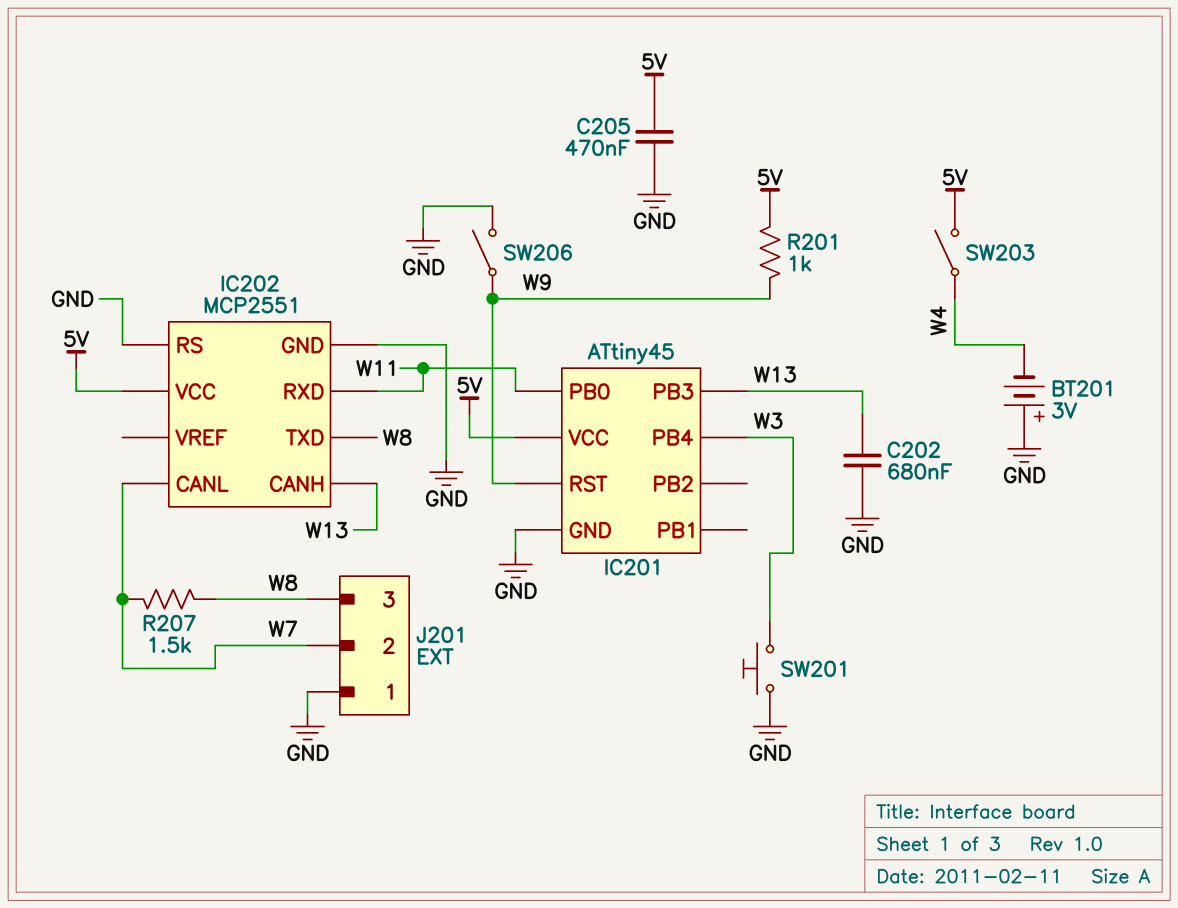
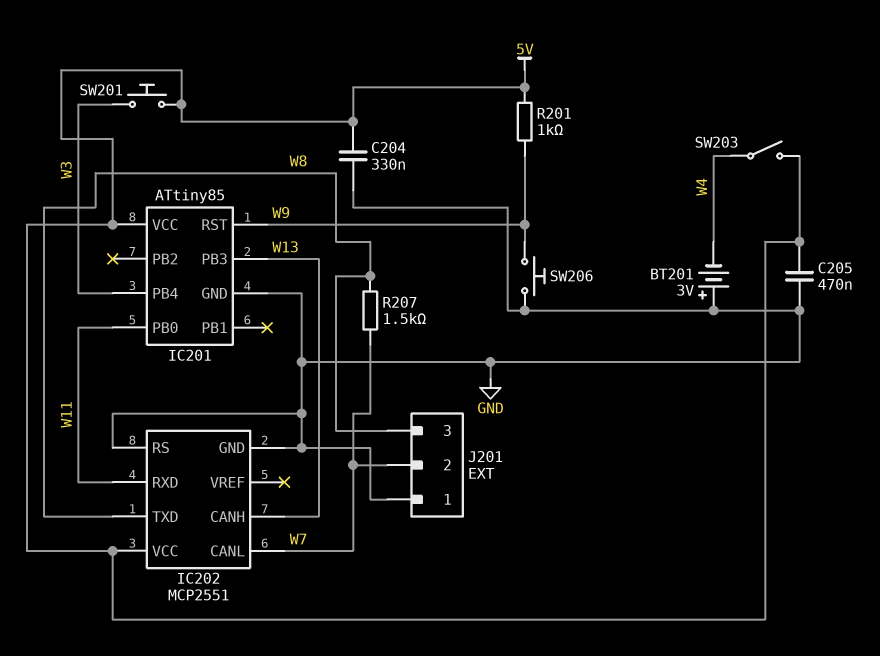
C202: 680nF (GND, W13) -> none
C204: none -> 330nF (5V, GND)
IC201: ATtiny45 -> ATtiny85
SW201: button (GND, W3) -> button (5V, W3)
SW206: switch (GND, W9) -> button (GND, W9)

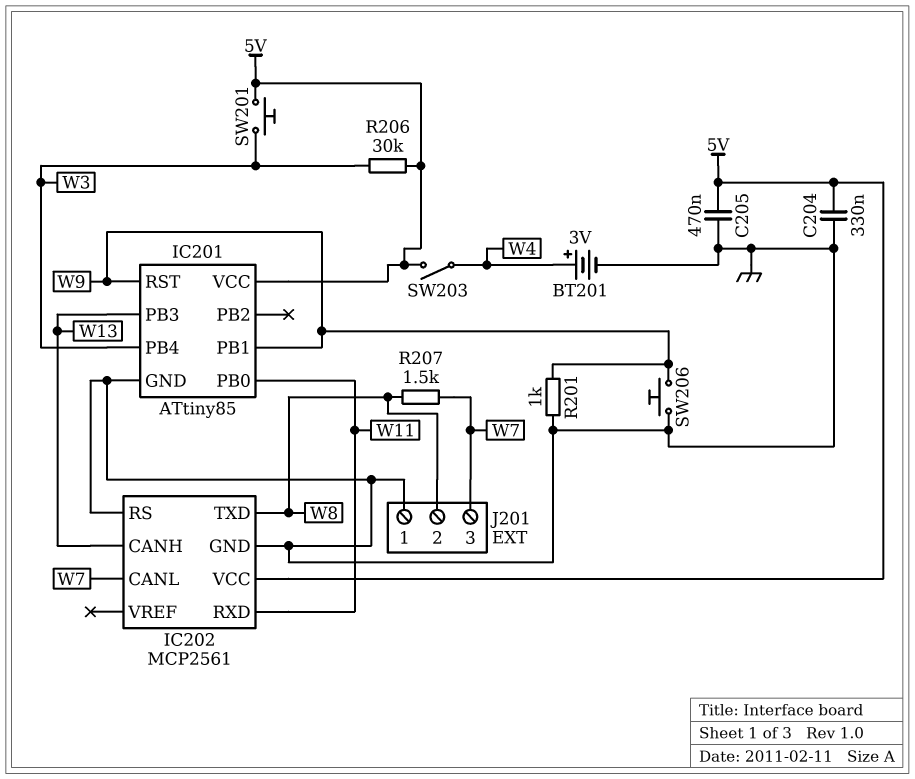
BT201: 3V (plus GND, minus W4) -> 3V (plus W4, minus GND)
IC201 pin PB1: none -> W9
IC202: MCP2551 -> MCP2561
J201 pin 2: W7 -> W8
J201 pin 3: W8 -> W7
R201: 1k (5V, W9) -> 1k (GND, W9)
R206: none -> 30k (5V, W3)

